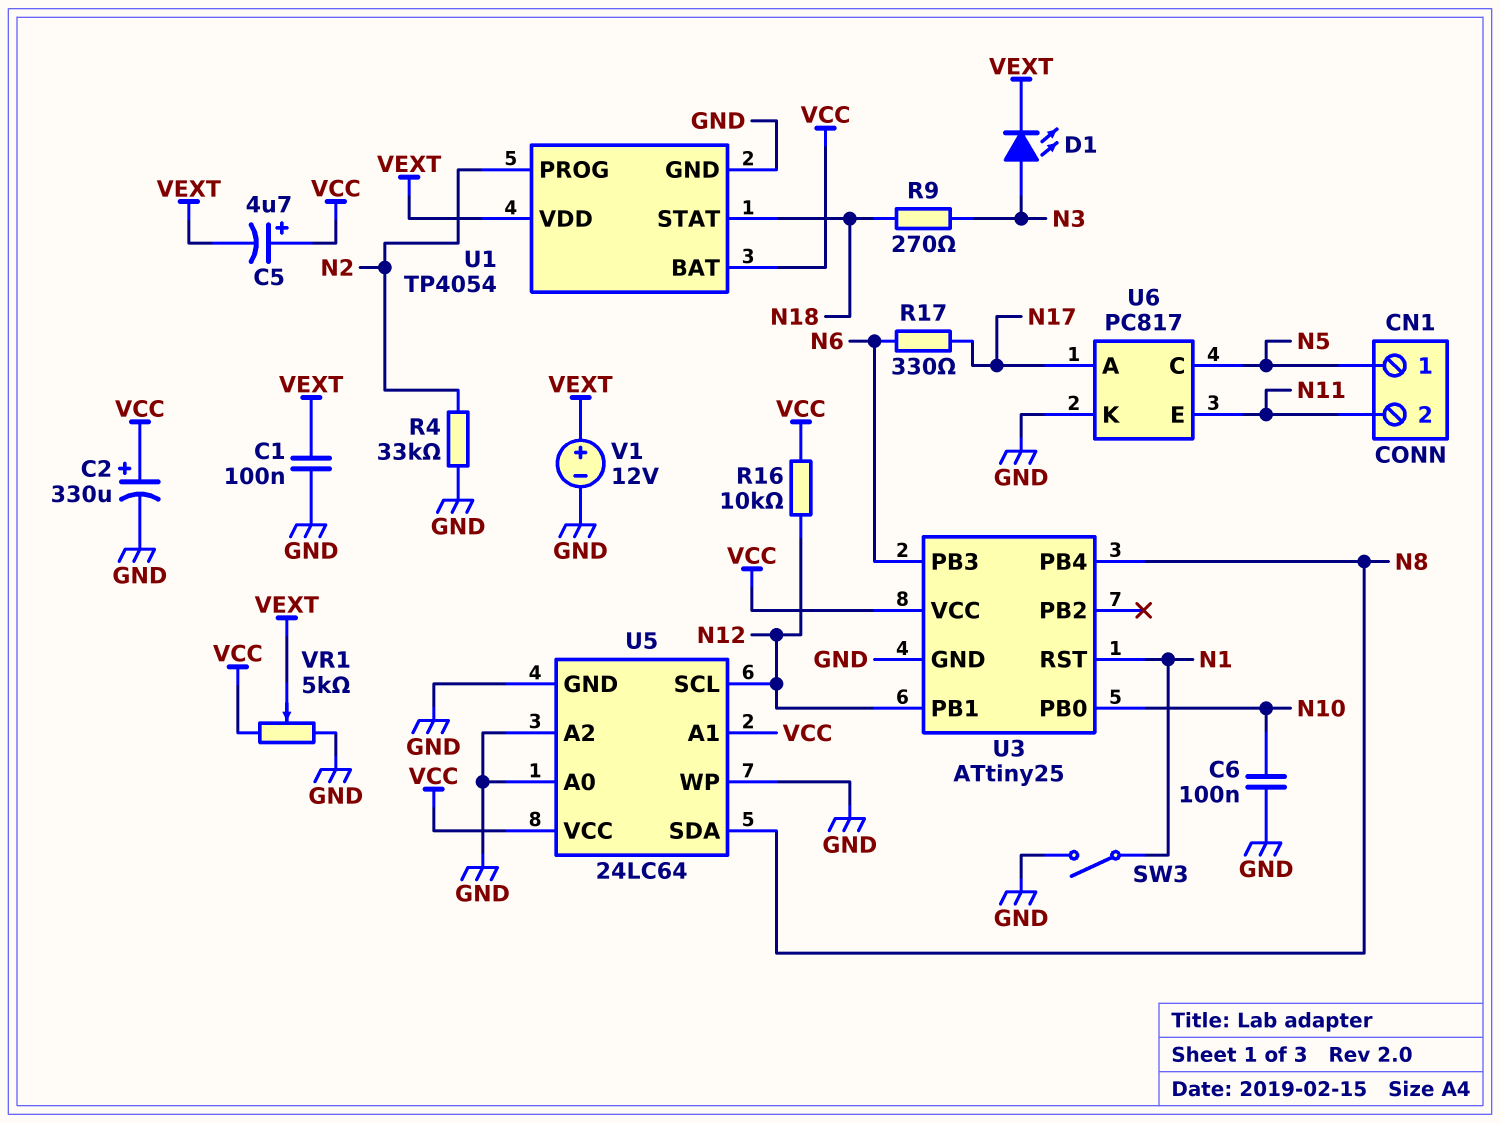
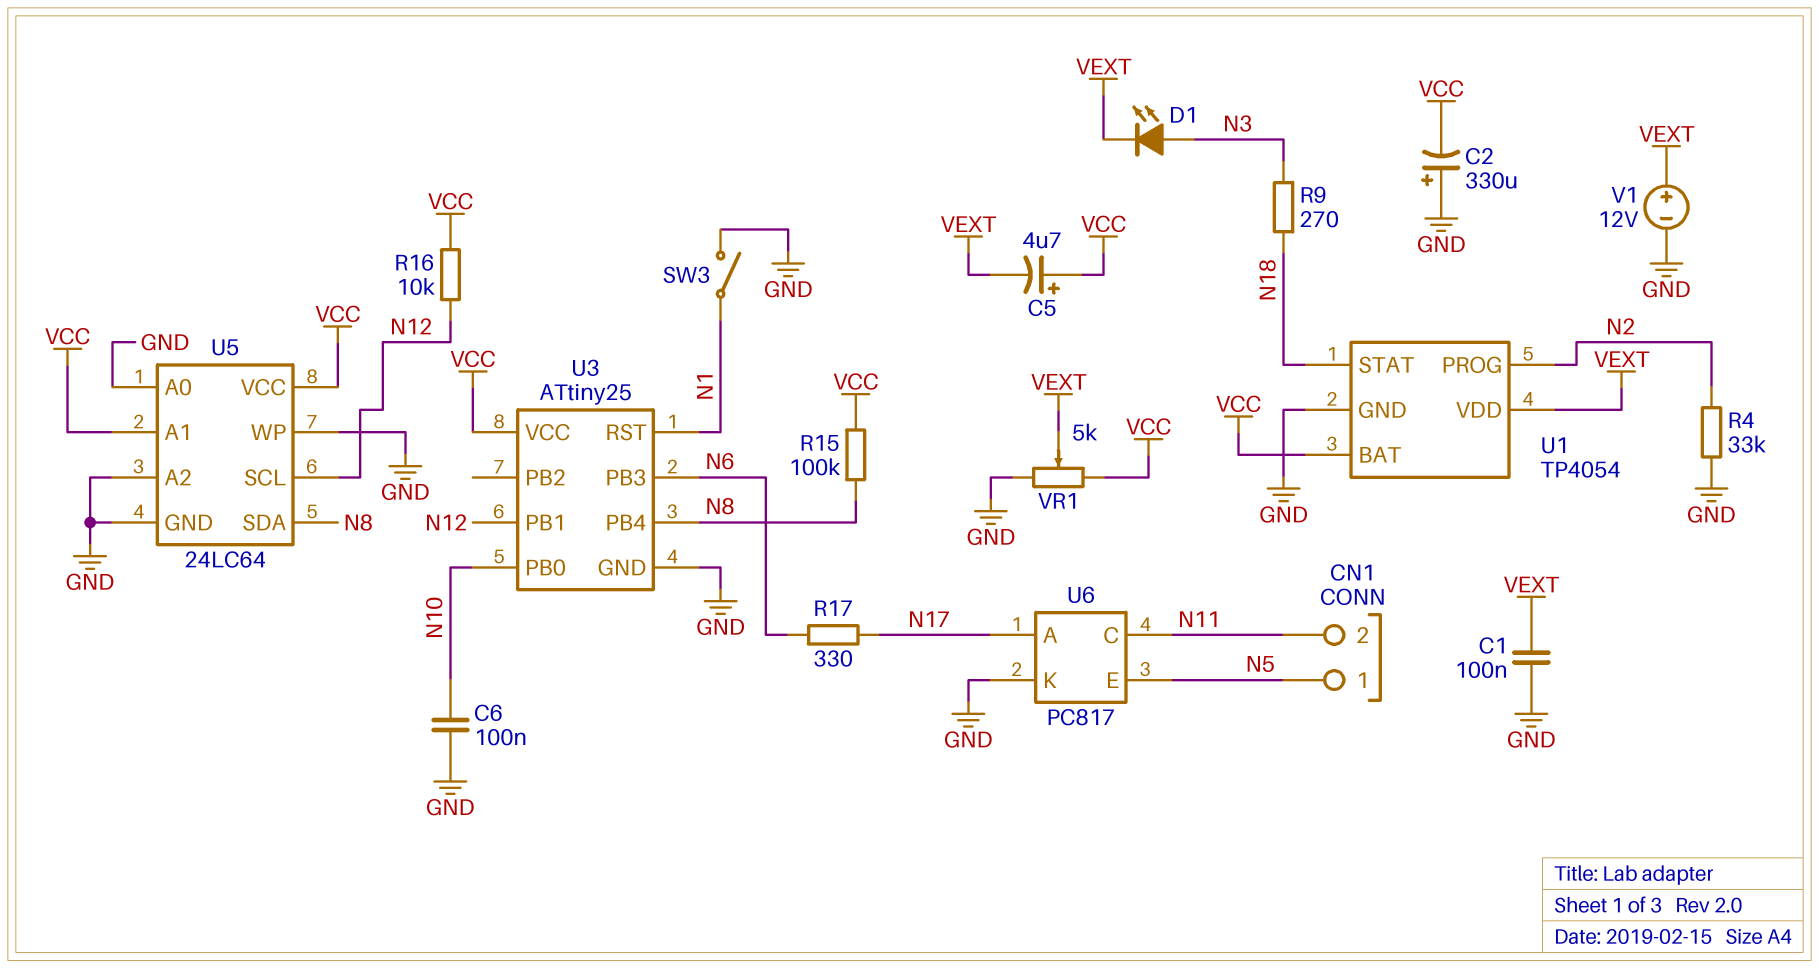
C2: 330uF (plus VCC, minus GND) -> 330uF (plus GND, minus VCC)
R15: none -> 100k (N8, VCC)
U6 pin C: N5 -> N11
U6 pin E: N11 -> N5

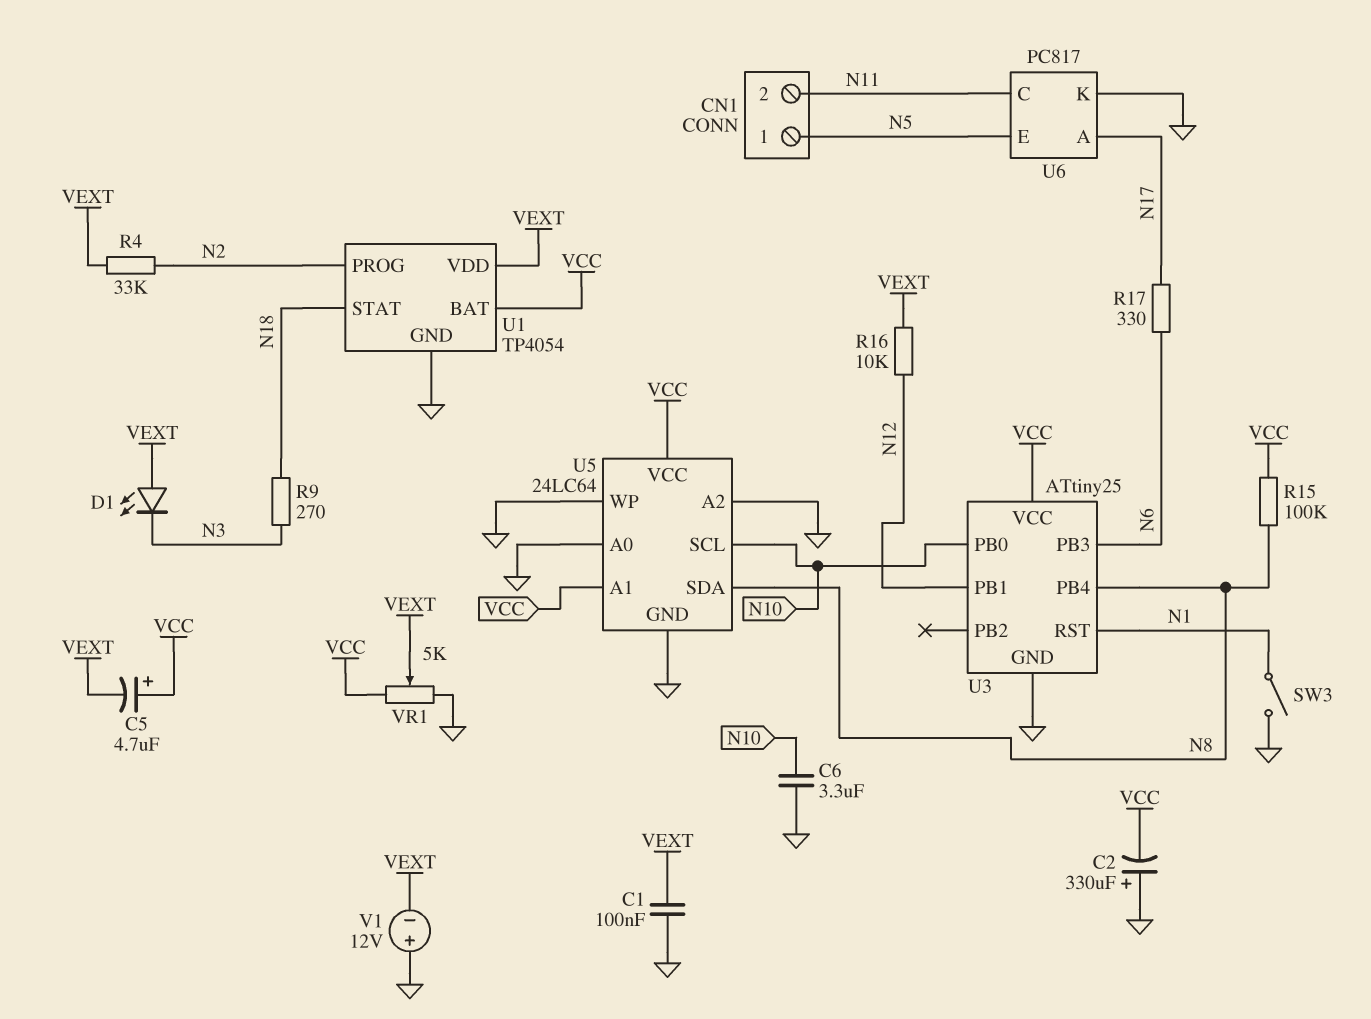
C6: 100nF (GND, N10) -> 3.3uF (GND, N10)
D1: LED (A N3, K VEXT) -> LED (A VEXT, K N3)
R4: 33k (GND, N2) -> 33k (N2, VEXT)
R16: 10k (N12, VCC) -> 10k (N12, VEXT)
U5 pin SCL: N12 -> N10
V1: 12V (plus VEXT, minus GND) -> 12V (plus GND, minus VEXT)

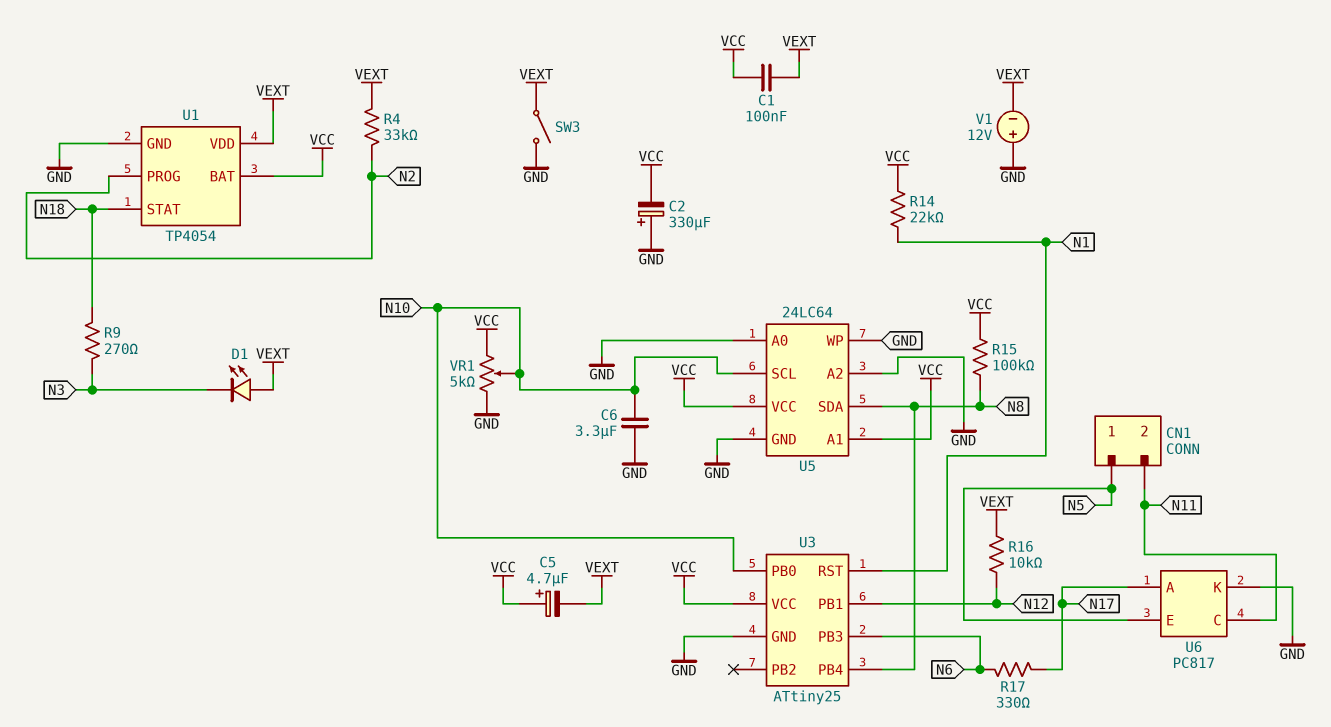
C1: 100nF (GND, VEXT) -> 100nF (VCC, VEXT)
R14: none -> 22k (N1, VCC)
SW3: switch (GND, N1) -> switch (GND, VEXT)
VR1: 5k (GND, VCC, wiper VEXT) -> 5k (GND, VCC, wiper N10)

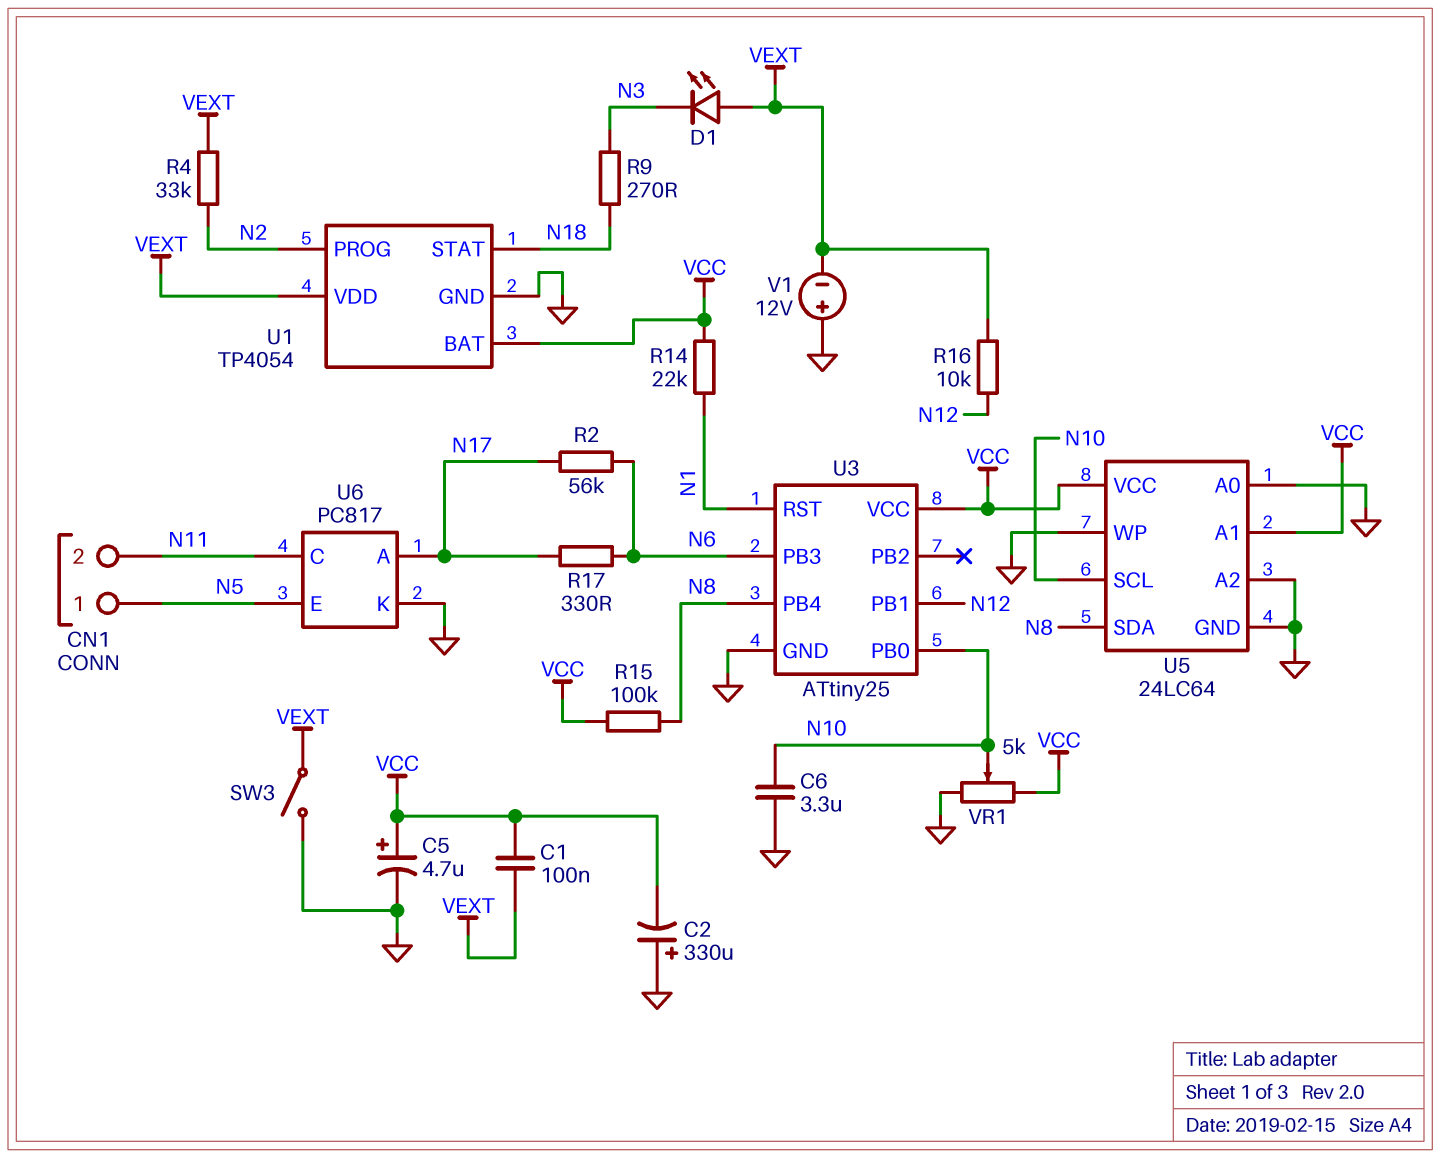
C5: 4.7uF (plus VCC, minus VEXT) -> 4.7uF (plus VCC, minus GND)
R2: none -> 56k (N6, N17)

